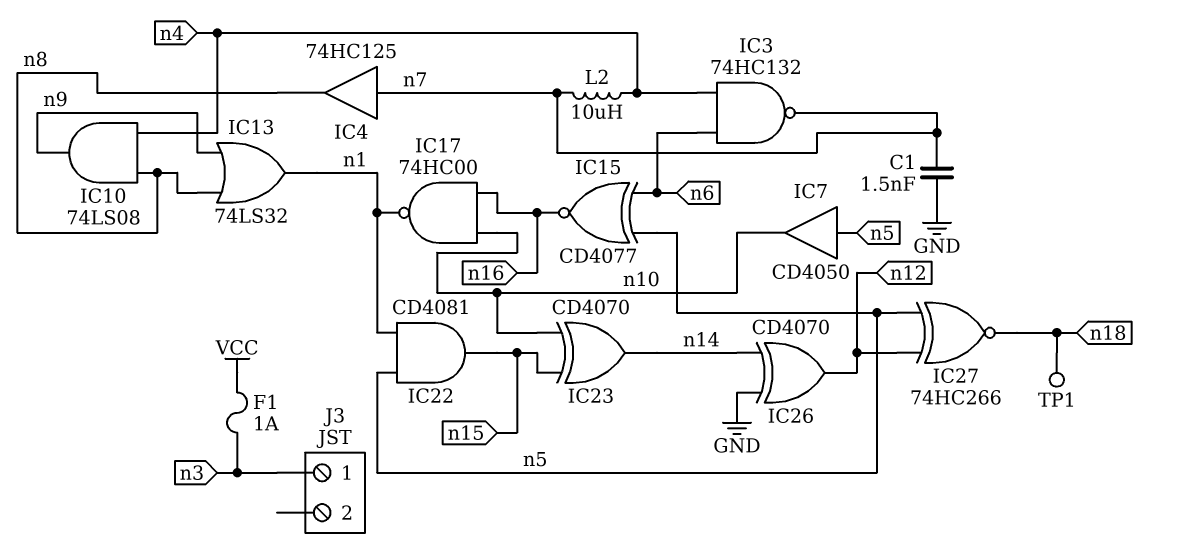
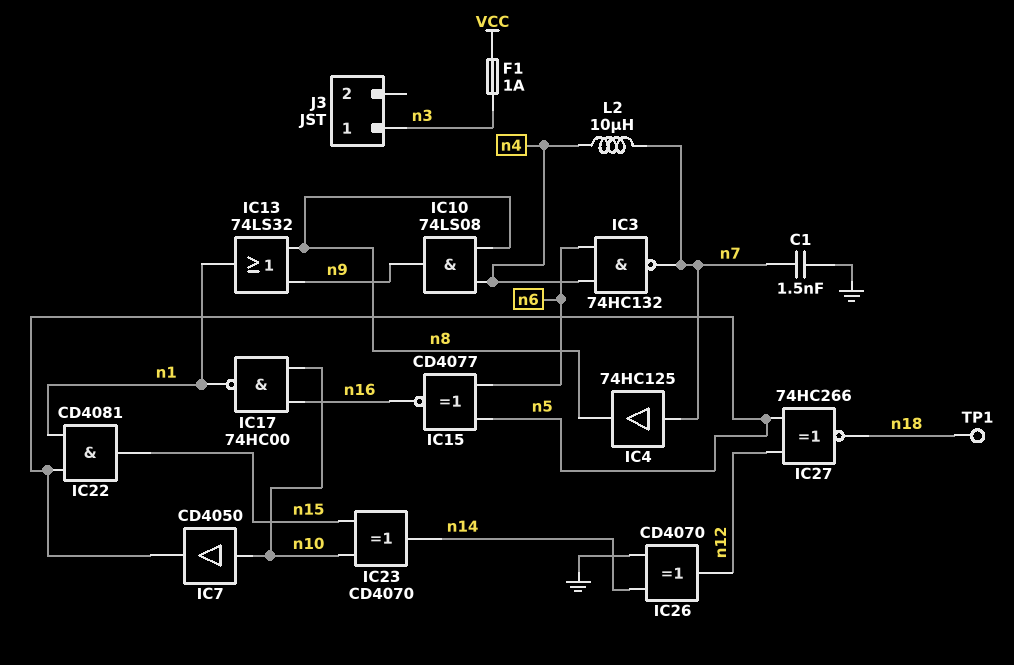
IC7: buffer CD4050 (in n5, out n10) -> buffer CD4050 (in n10, out n5)

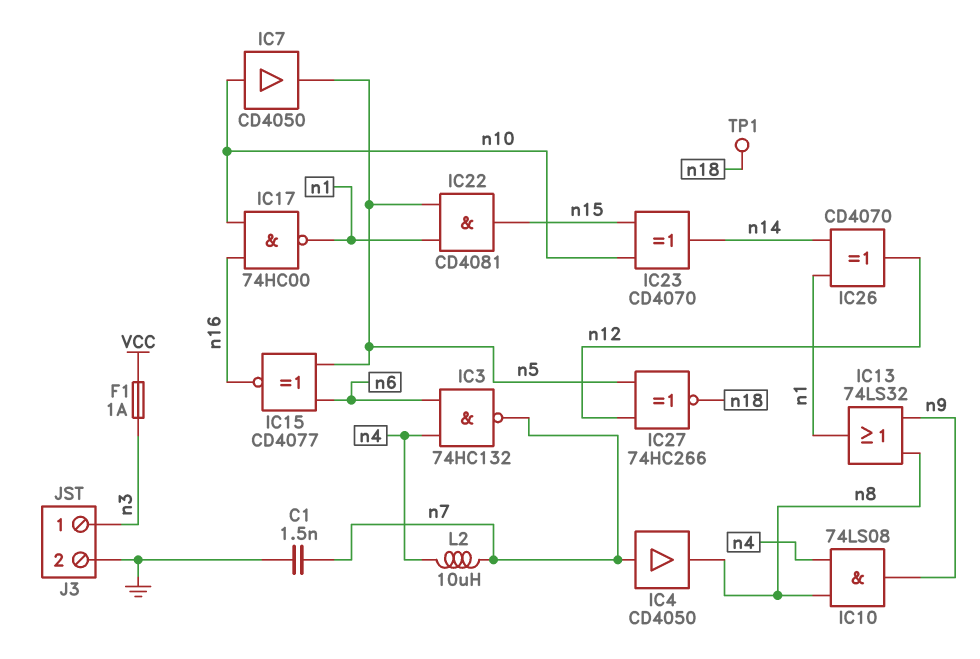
IC4: buffer 74HC125 (in n7, out n8) -> buffer CD4050 (in n7, out n8)
IC26: XOR CD4070 (in GND, in n14, out n12) -> XOR CD4070 (in n1, in n14, out n12)
J3 pin 2: none -> GND

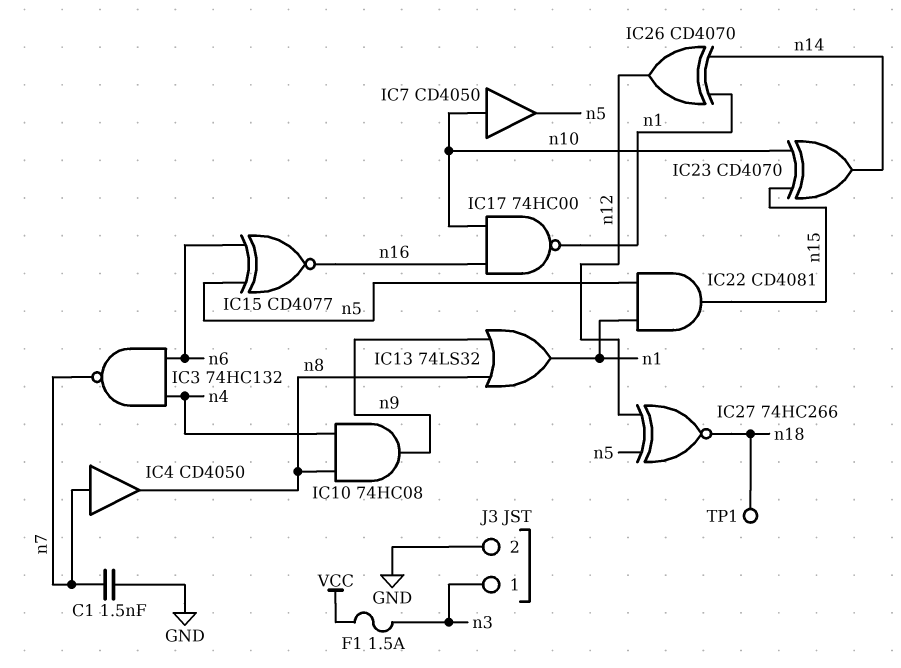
F1: 1A (VCC, n3) -> 1.5A (VCC, n3)
IC10: AND 74LS08 (in n4, in n8, out n9) -> AND 74HC08 (in n4, in n8, out n9)
L2: 10uH (n4, n7) -> none

